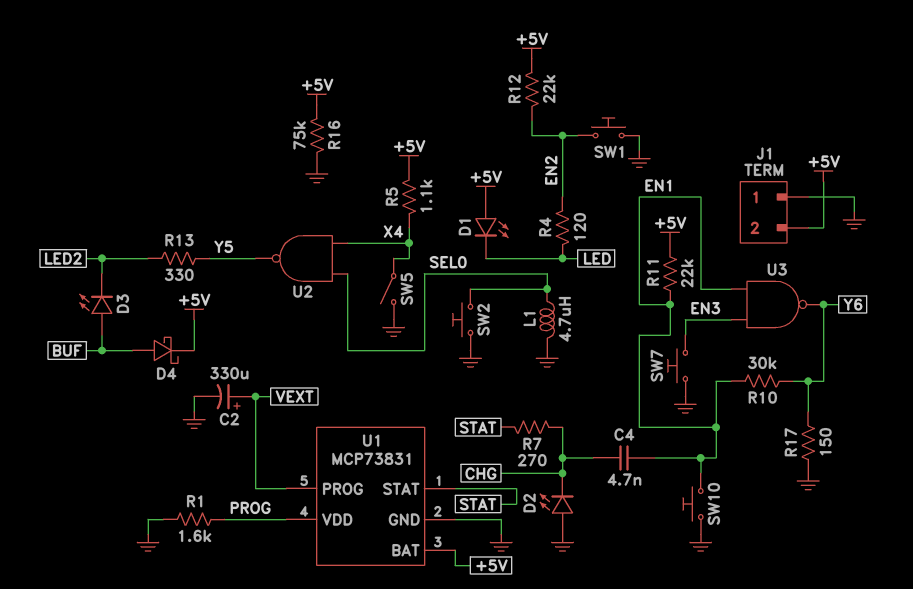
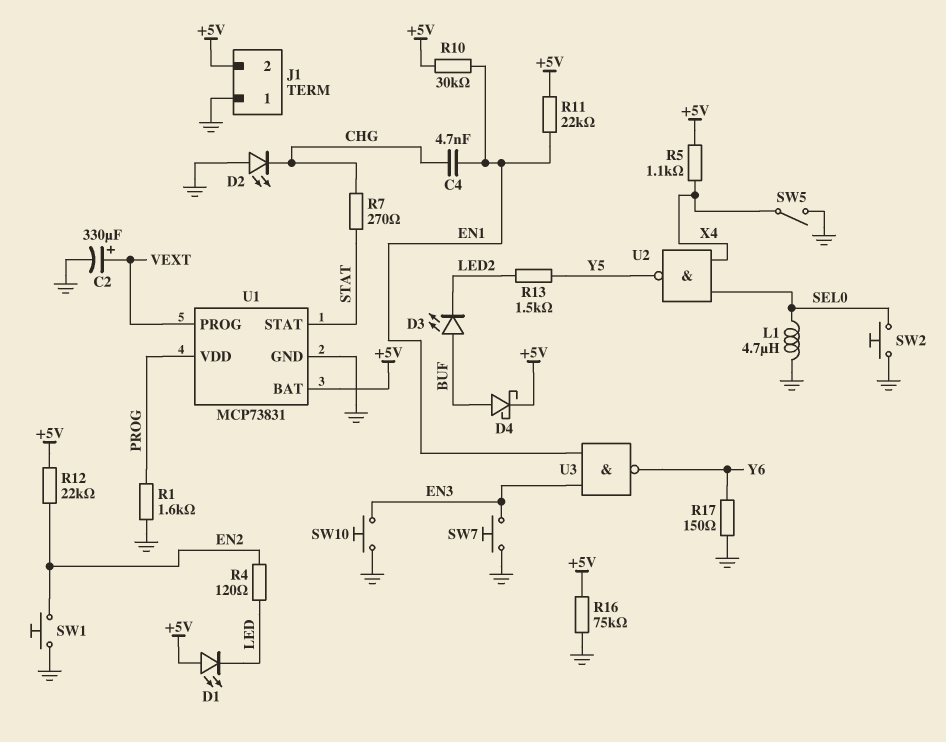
R10: 30k (EN1, Y6) -> 30k (+5V, EN1)
R13: 330 (LED2, Y5) -> 1.5k (LED2, Y5)
SW10: button (EN1, GND) -> button (EN3, GND)

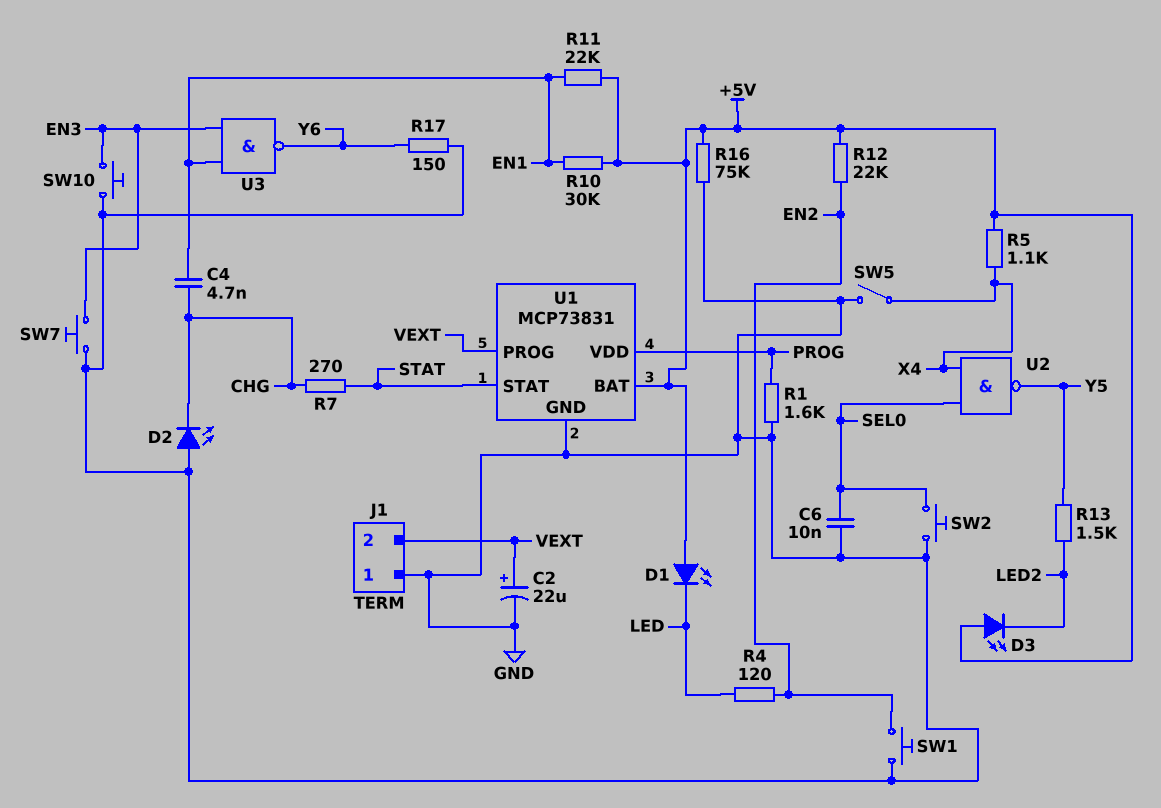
C2: 330uF (plus VEXT, minus GND) -> 22uF (plus VEXT, minus GND)
C6: none -> 10nF (GND, SEL0)
D3: LED (A BUF, K LED2) -> LED (A +5V, K LED2)
D4: schottky (A BUF, K +5V) -> none
J1 pin 2: +5V -> VEXT
L1: 4.7uH (GND, SEL0) -> none

